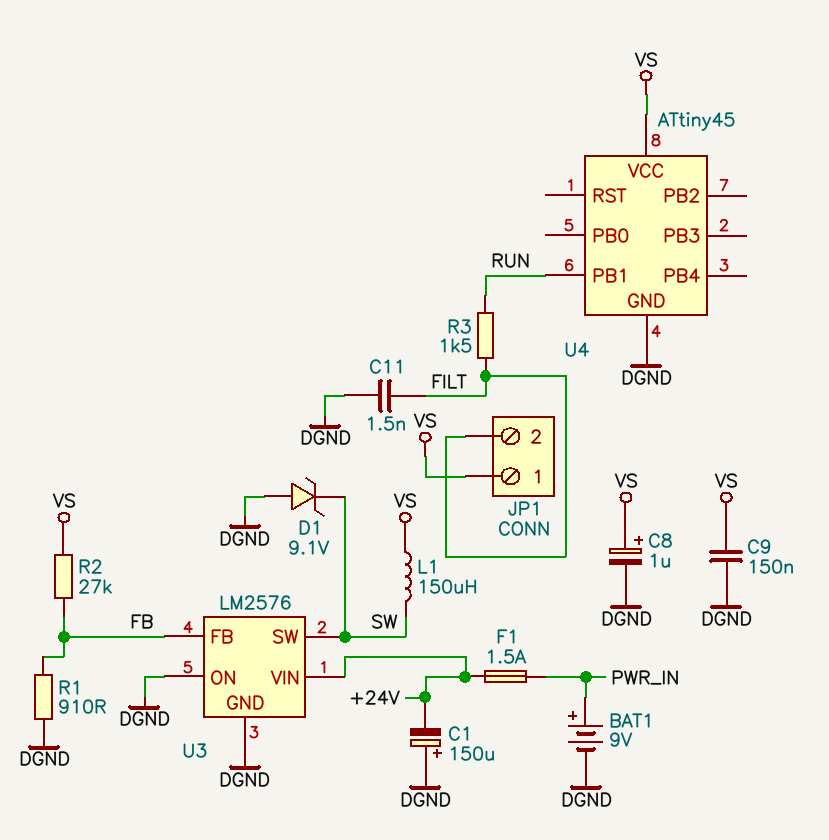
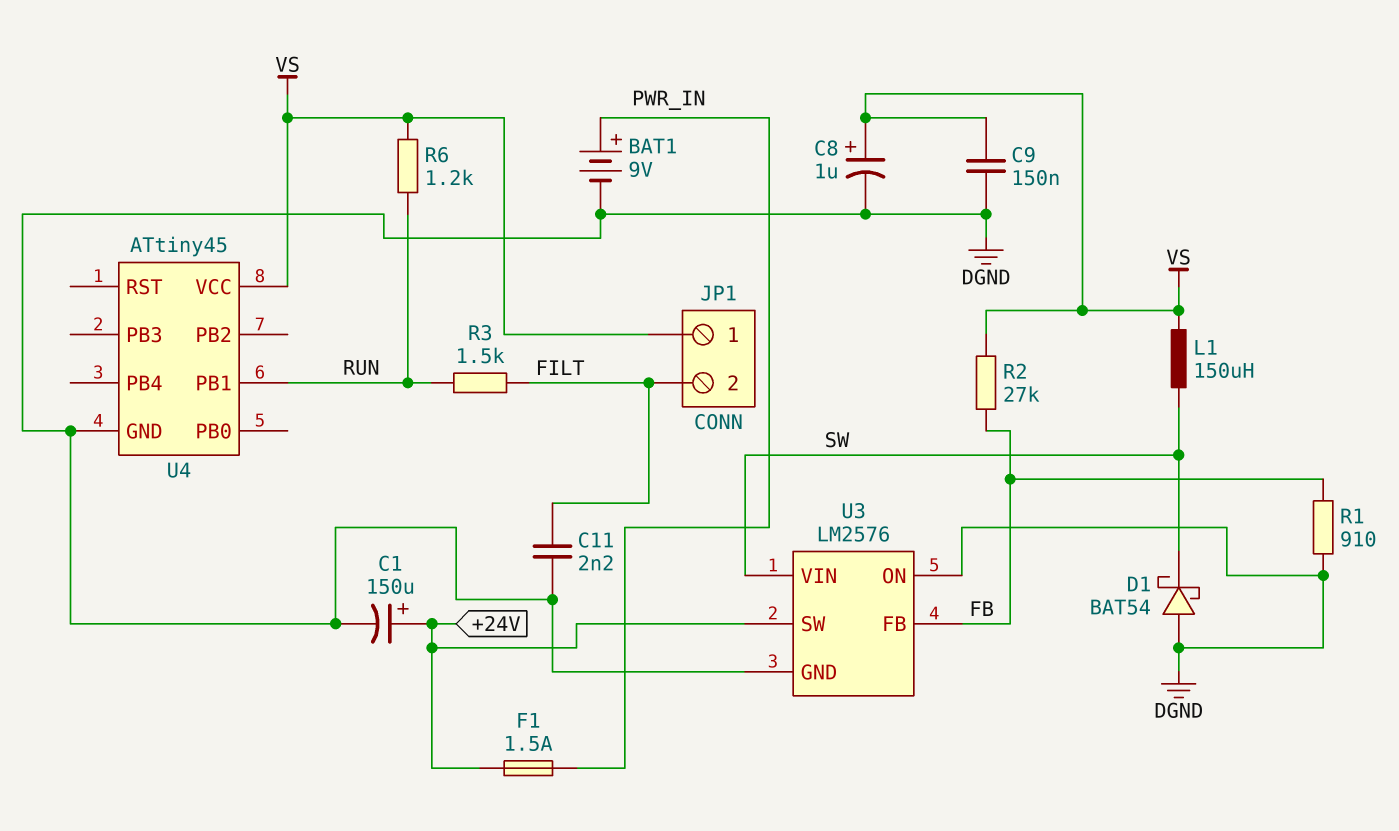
C1: 150uF (plus DGND, minus +24V) -> 150uF (plus +24V, minus DGND)
C11: 1.5nF (DGND, FILT) -> 2.2nF (DGND, FILT)
D1: zener 9.1V (A DGND, K SW) -> schottky BAT54 (A DGND, K SW)
R6: none -> 1.2k (RUN, VS)
U3 pin SW: SW -> +24V
U3 pin VIN: +24V -> SW

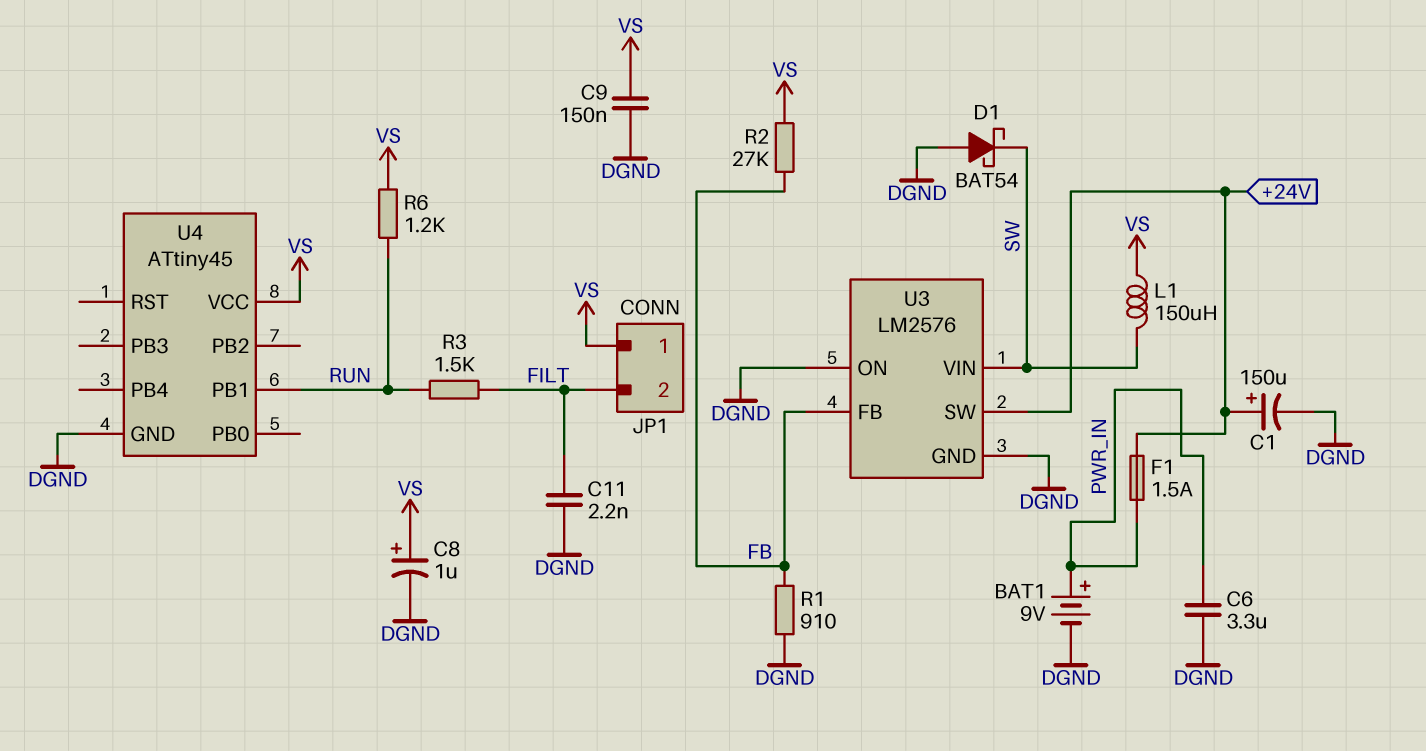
C6: none -> 3.3uF (DGND, PWR_IN)

